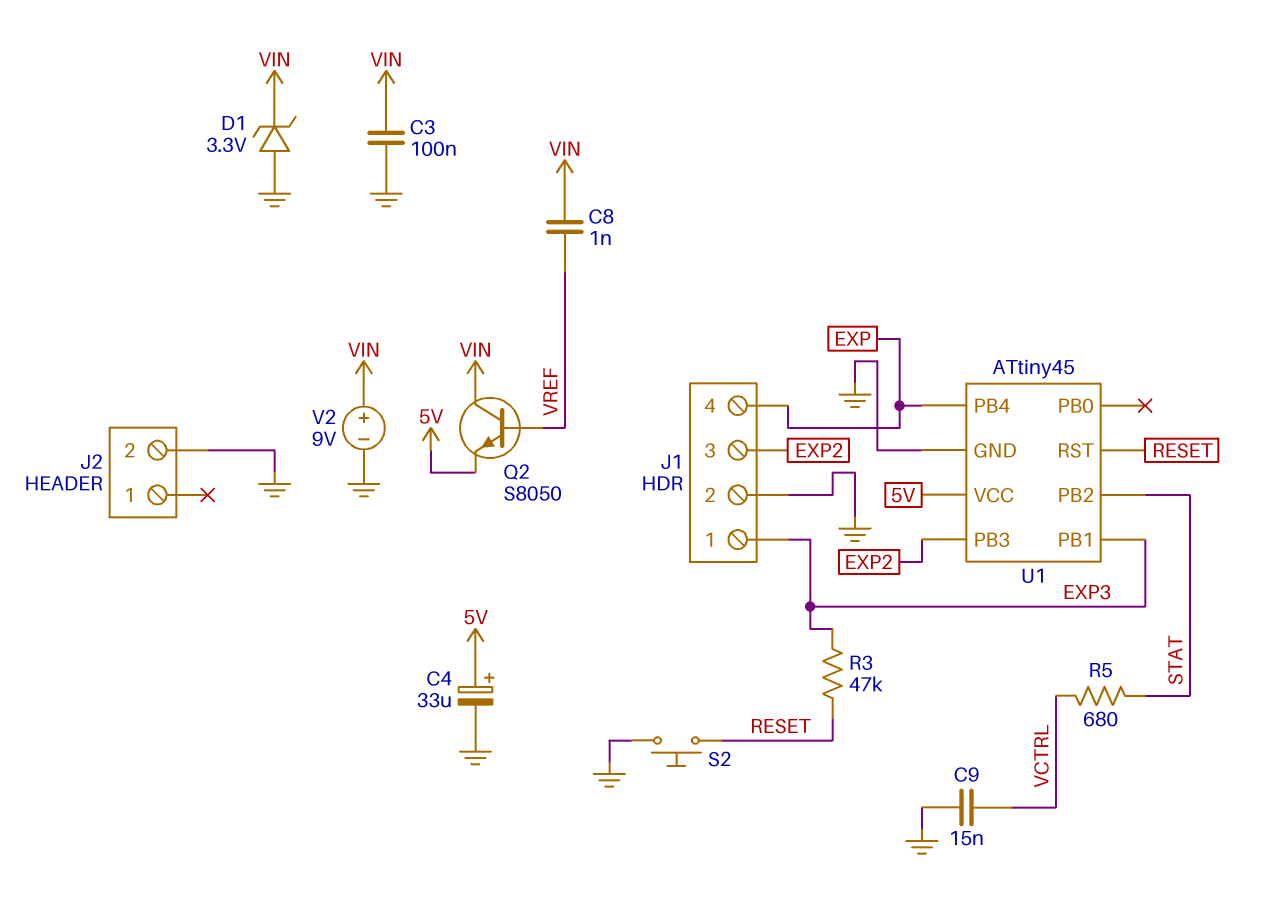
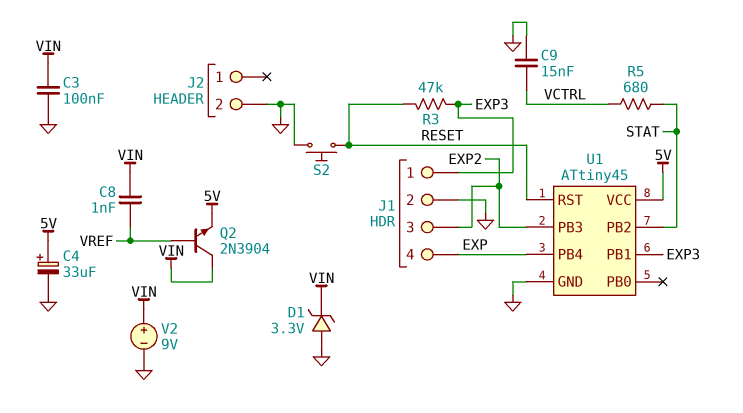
Q2: NPN S8050 (B VREF, C VIN, E 5V) -> NPN 2N3904 (B VREF, C VIN, E 5V)

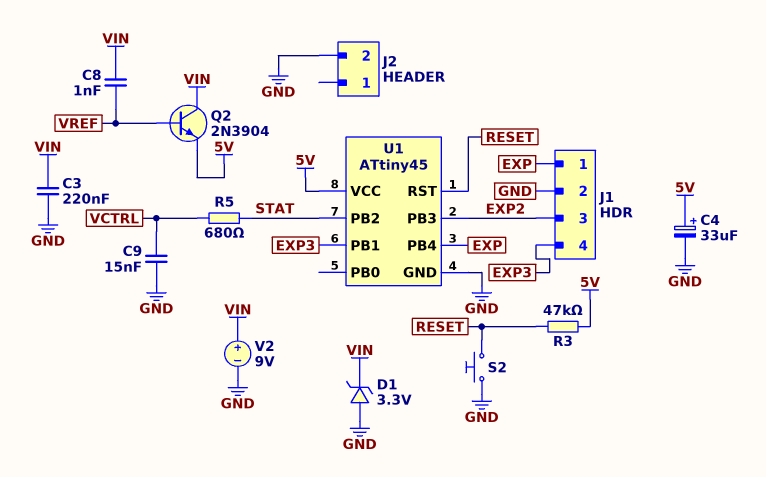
C3: 100nF (GND, VIN) -> 220nF (GND, VIN)
J1 pin 1: EXP3 -> EXP
J1 pin 4: EXP -> EXP3
R3: 47k (EXP3, RESET) -> 47k (5V, RESET)

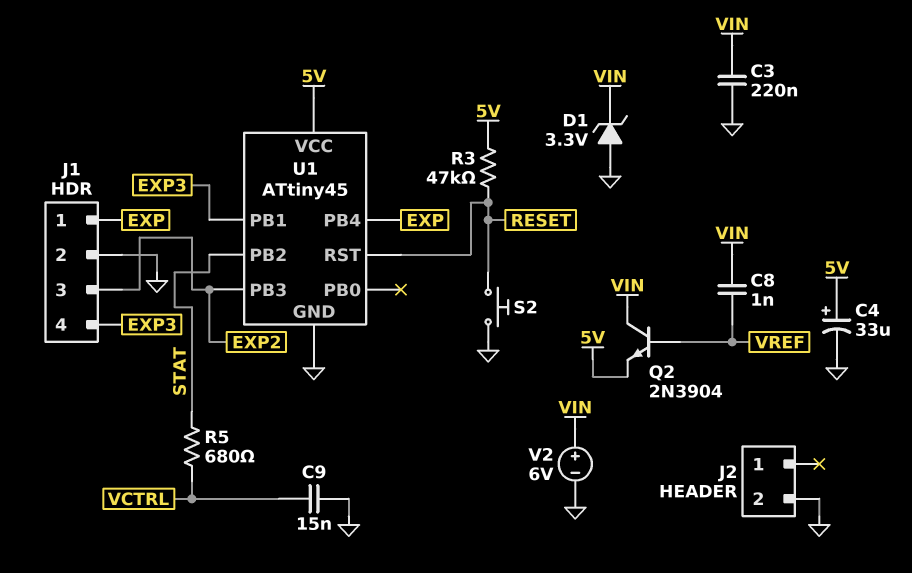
V2: 9V (plus VIN, minus GND) -> 6V (plus VIN, minus GND)

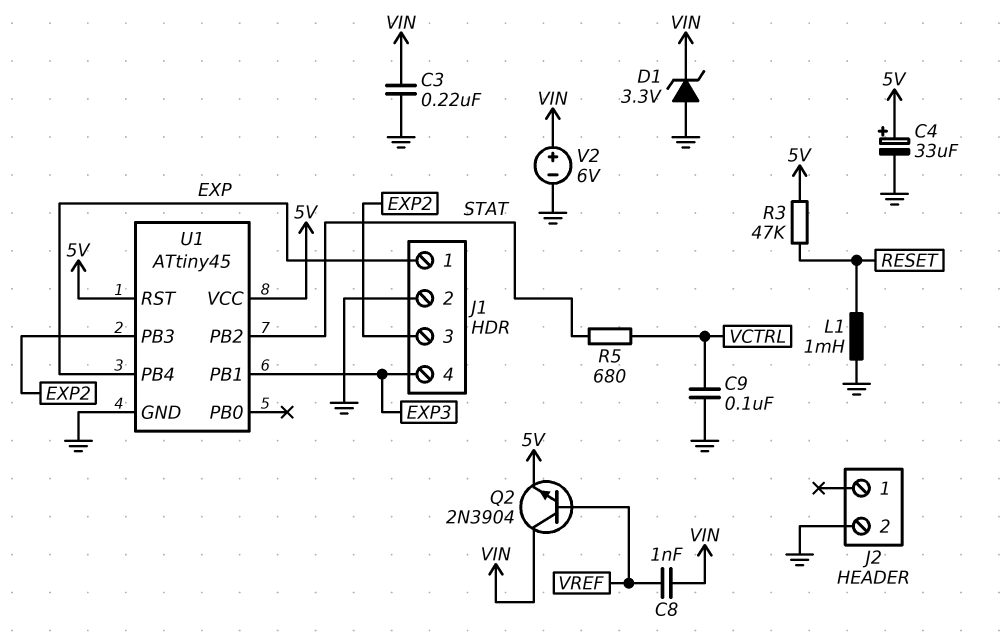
C9: 15nF (GND, VCTRL) -> 100nF (GND, VCTRL)
L1: none -> 1mH (GND, RESET)
S2: button (GND, RESET) -> none
U1 pin RST: RESET -> 5V

